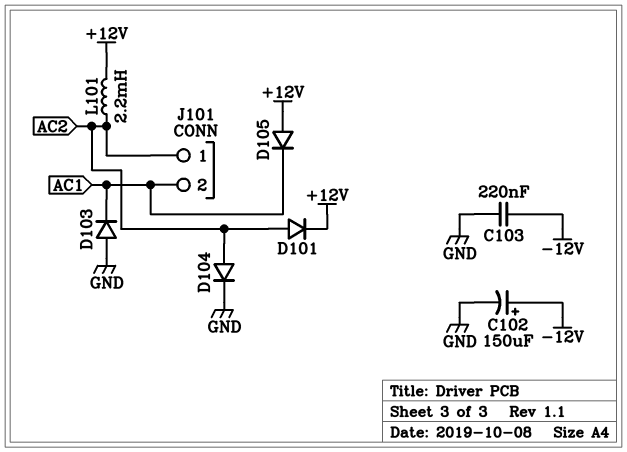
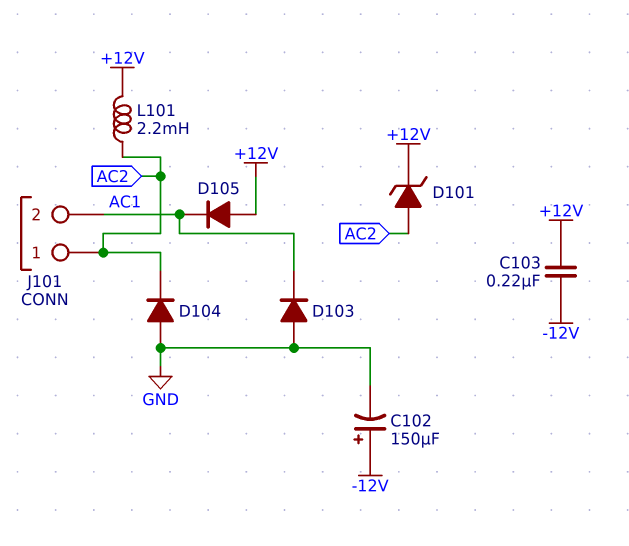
C103: 220nF (-12V, GND) -> 220nF (+12V, -12V)
D101: diode (A AC2, K +12V) -> zener (A AC2, K +12V)
D104: diode (A AC2, K GND) -> diode (A GND, K AC2)

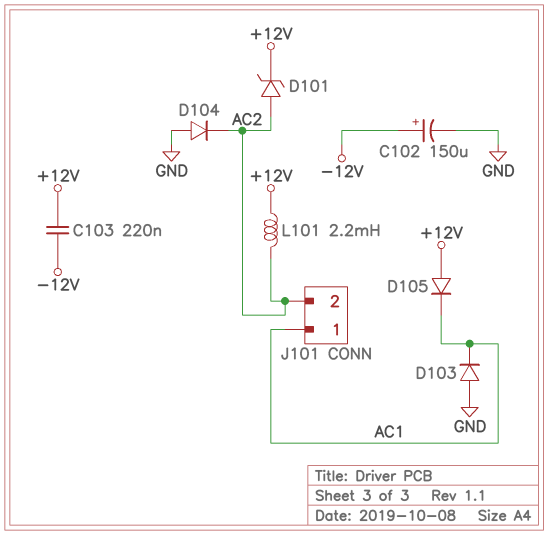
J101 pin 1: AC2 -> AC1
J101 pin 2: AC1 -> AC2

